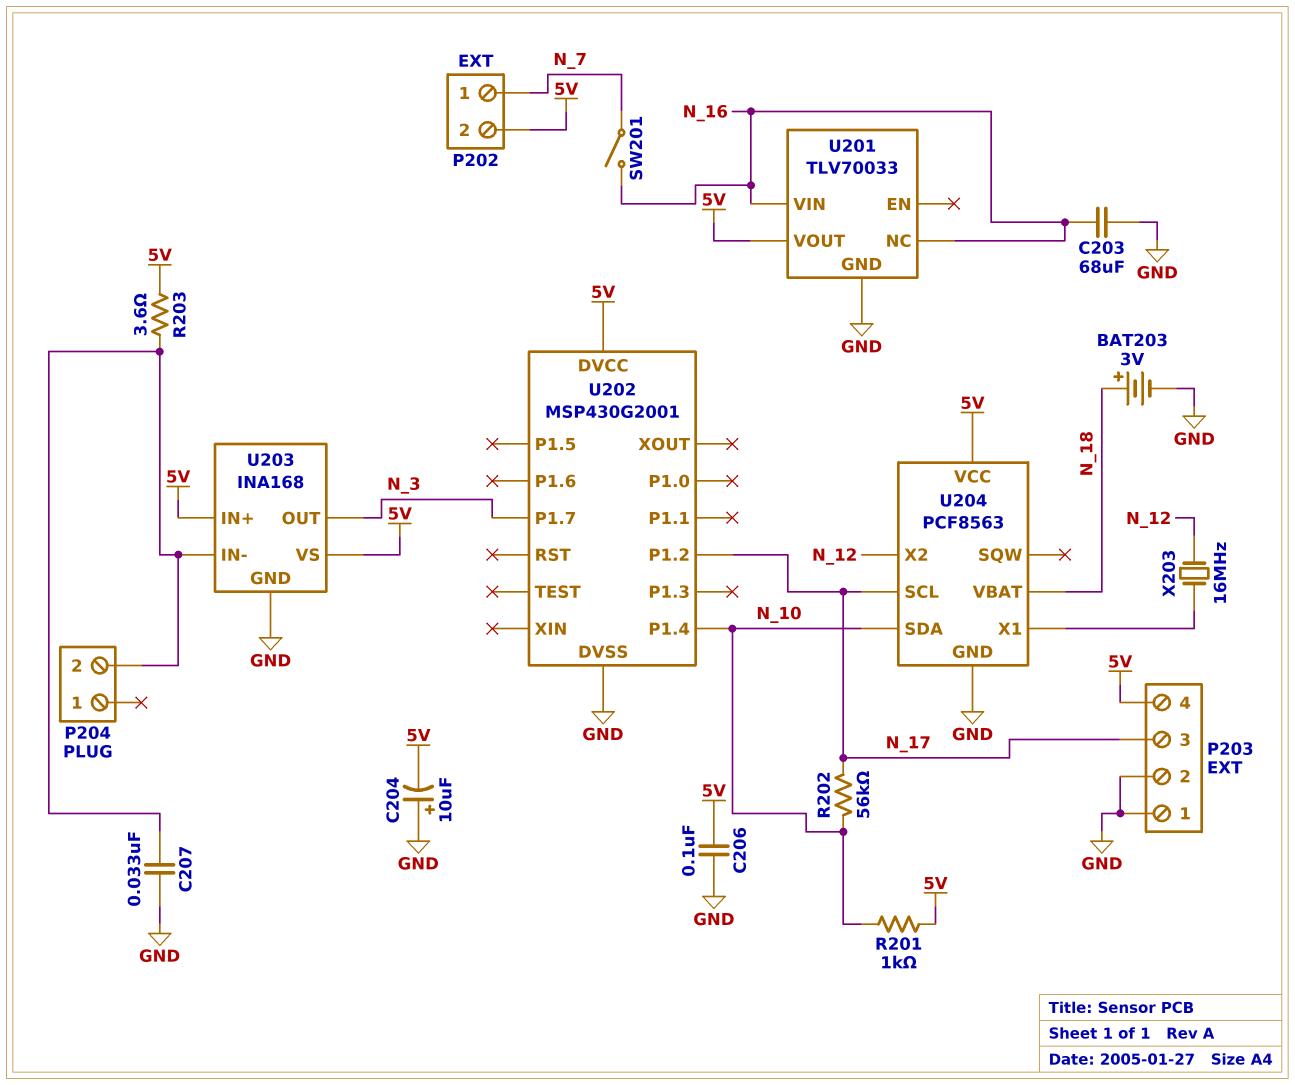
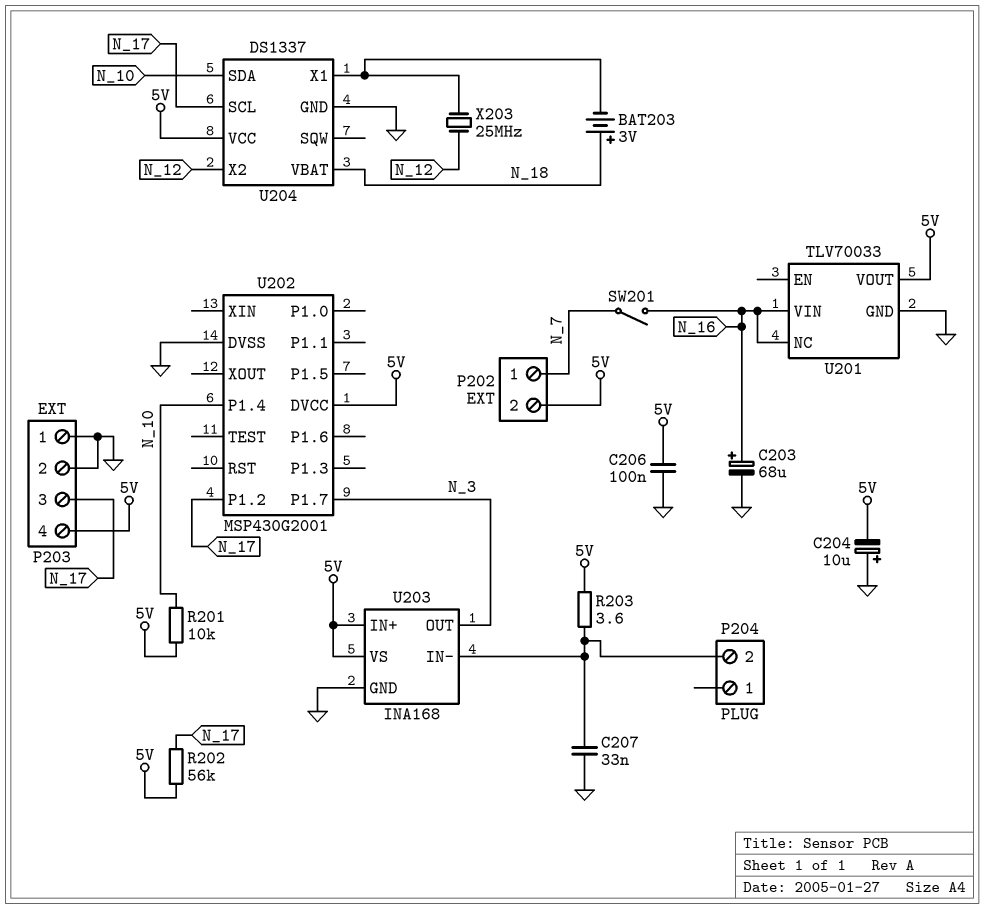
BAT203: 3V (plus N_18, minus GND) -> 3V (plus N_18, minus U204/X1)
C203: 68uF (GND, N_16) -> 68uF (plus N_16, minus GND)
R201: 1k (5V, N_10) -> 10k (5V, N_10)
R202: 56k (N_10, N_17) -> 56k (5V, N_17)
U204: PCF8563 -> DS1337
X203: 16MHz (N_12, U204/X1) -> 25MHz (N_12, U204/X1)

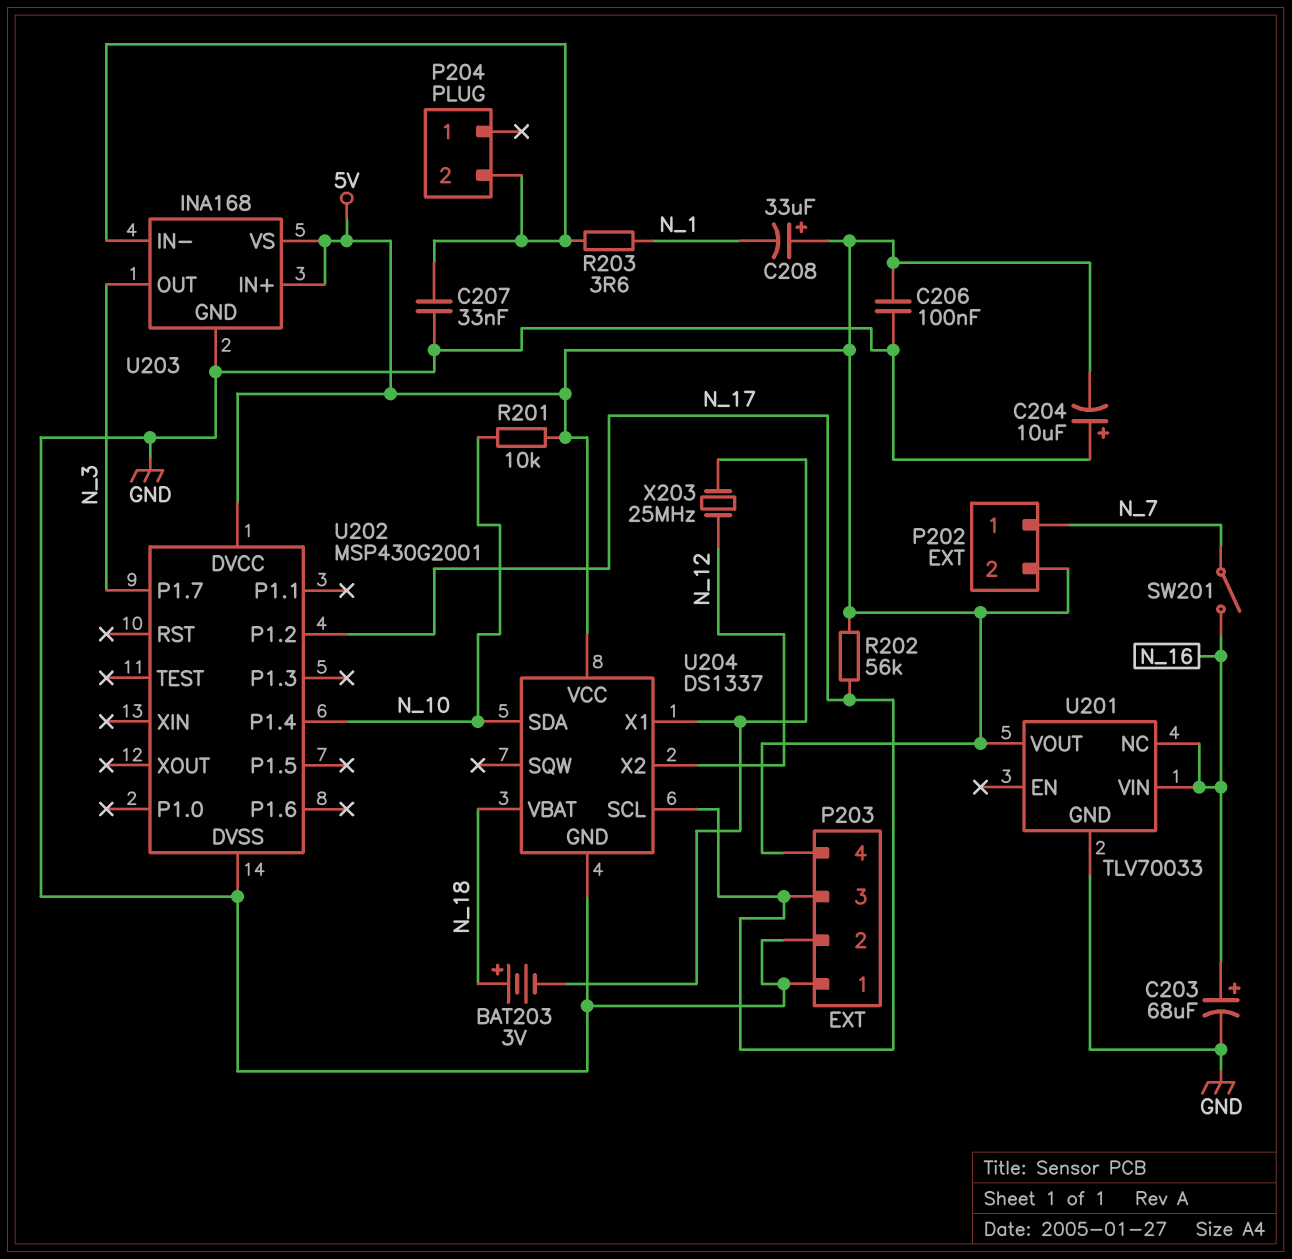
C208: none -> 33uF (plus 5V, minus N_1)
R203: 3.6 (5V, P204/2) -> 3.6 (N_1, P204/2)

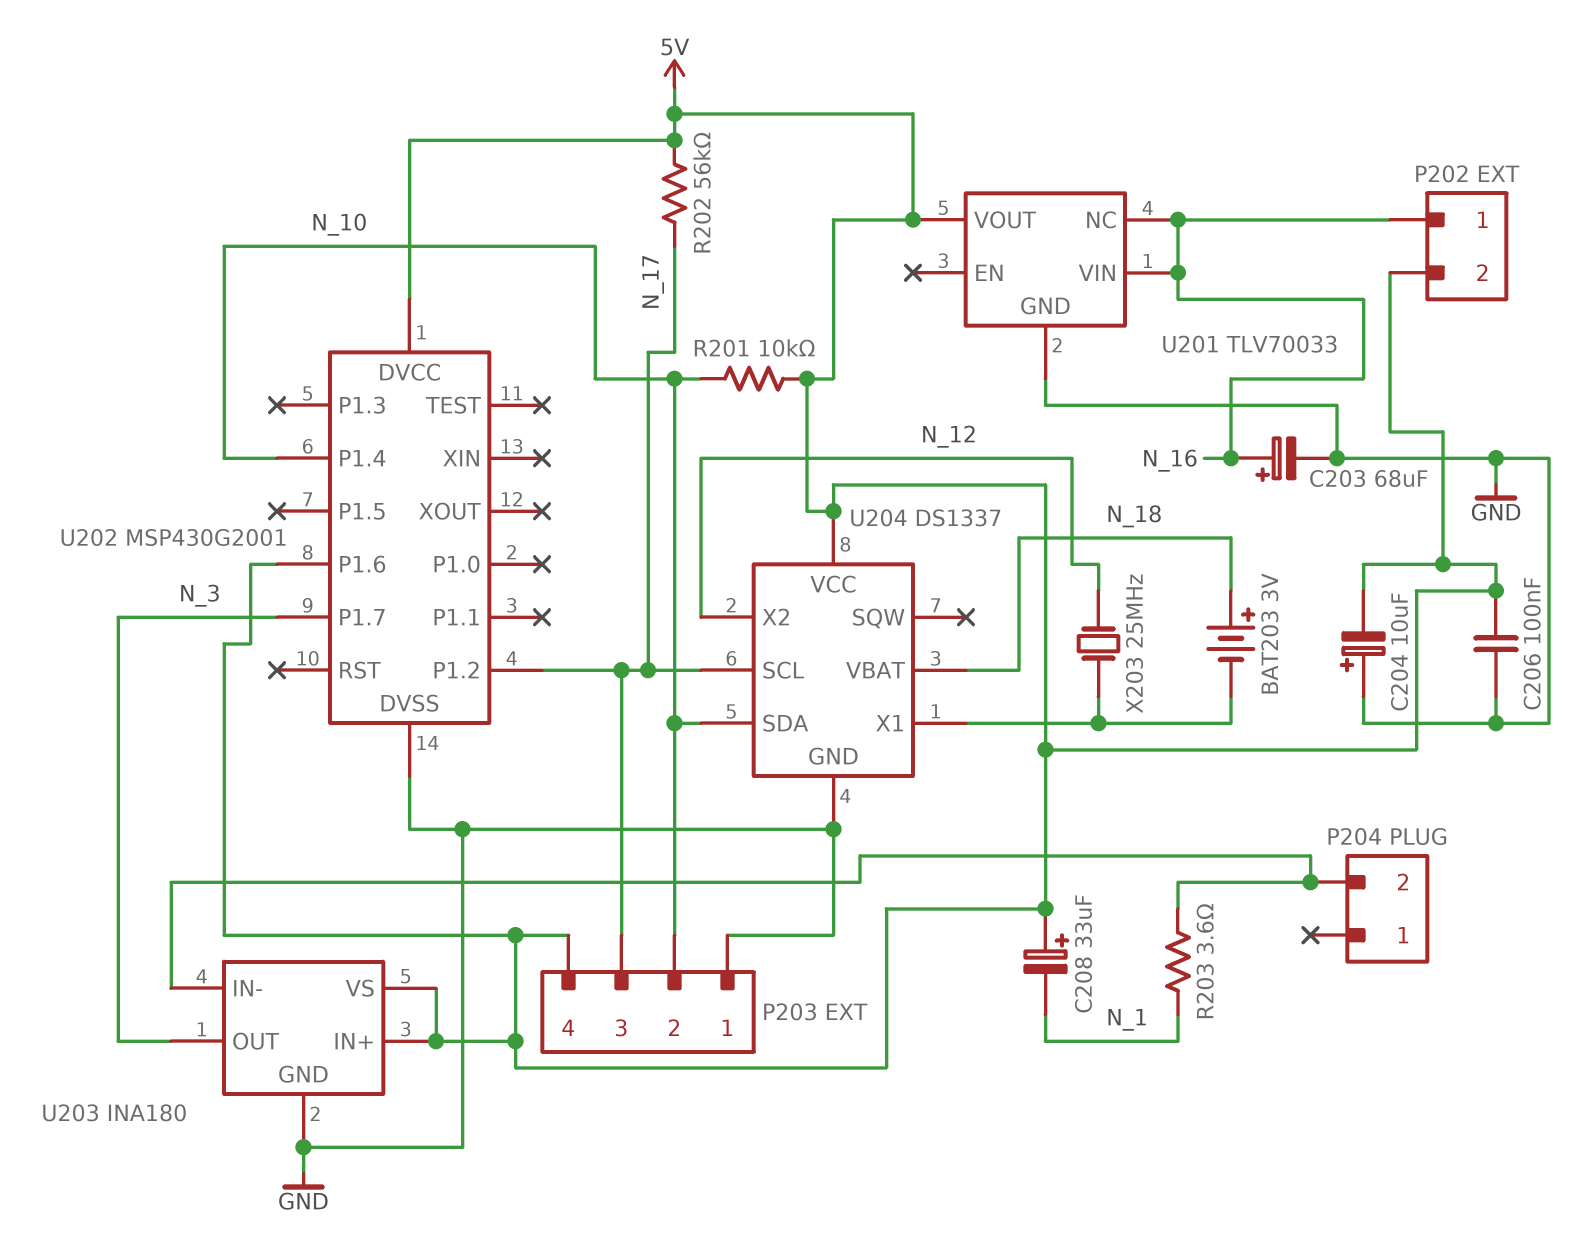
C207: 33nF (GND, P204/2) -> none
P202 pin 1: N_7 -> N_16
P203 pin 2: GND -> N_10
SW201: switch (N_7, N_16) -> none
U202 pin P1.6: none -> 5V
U203: INA168 -> INA180

